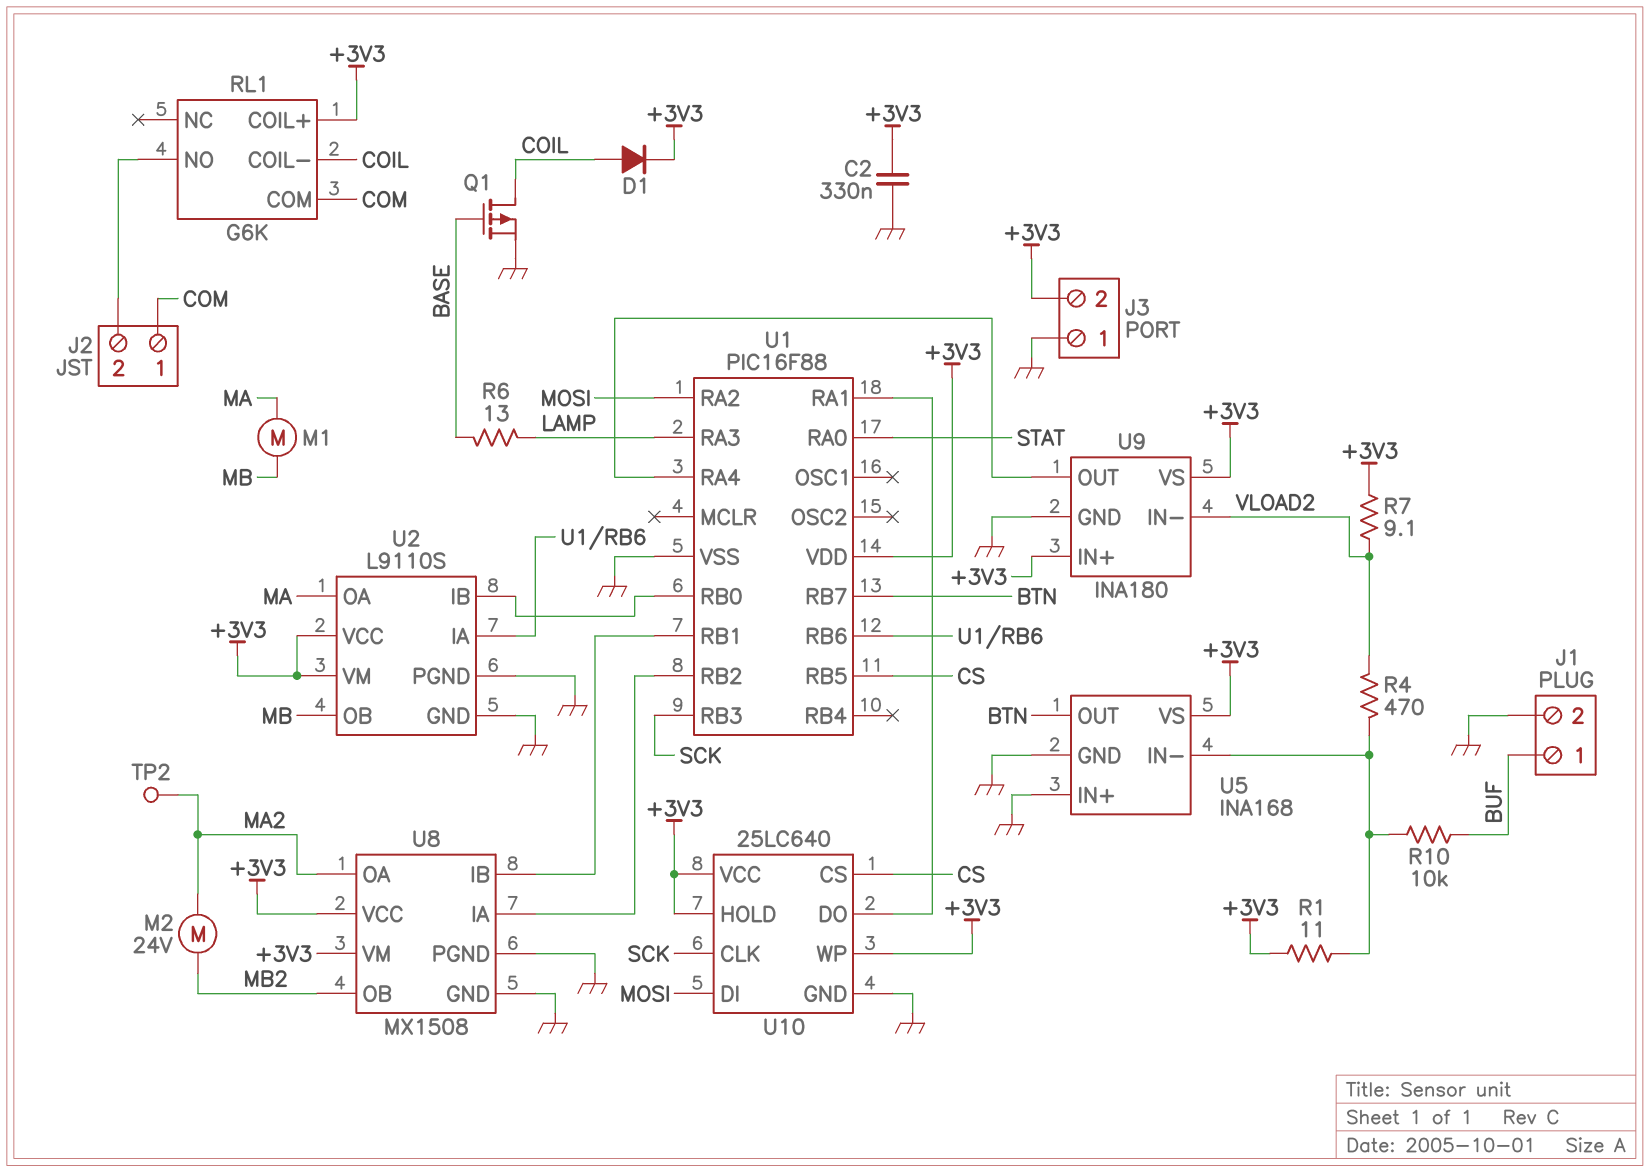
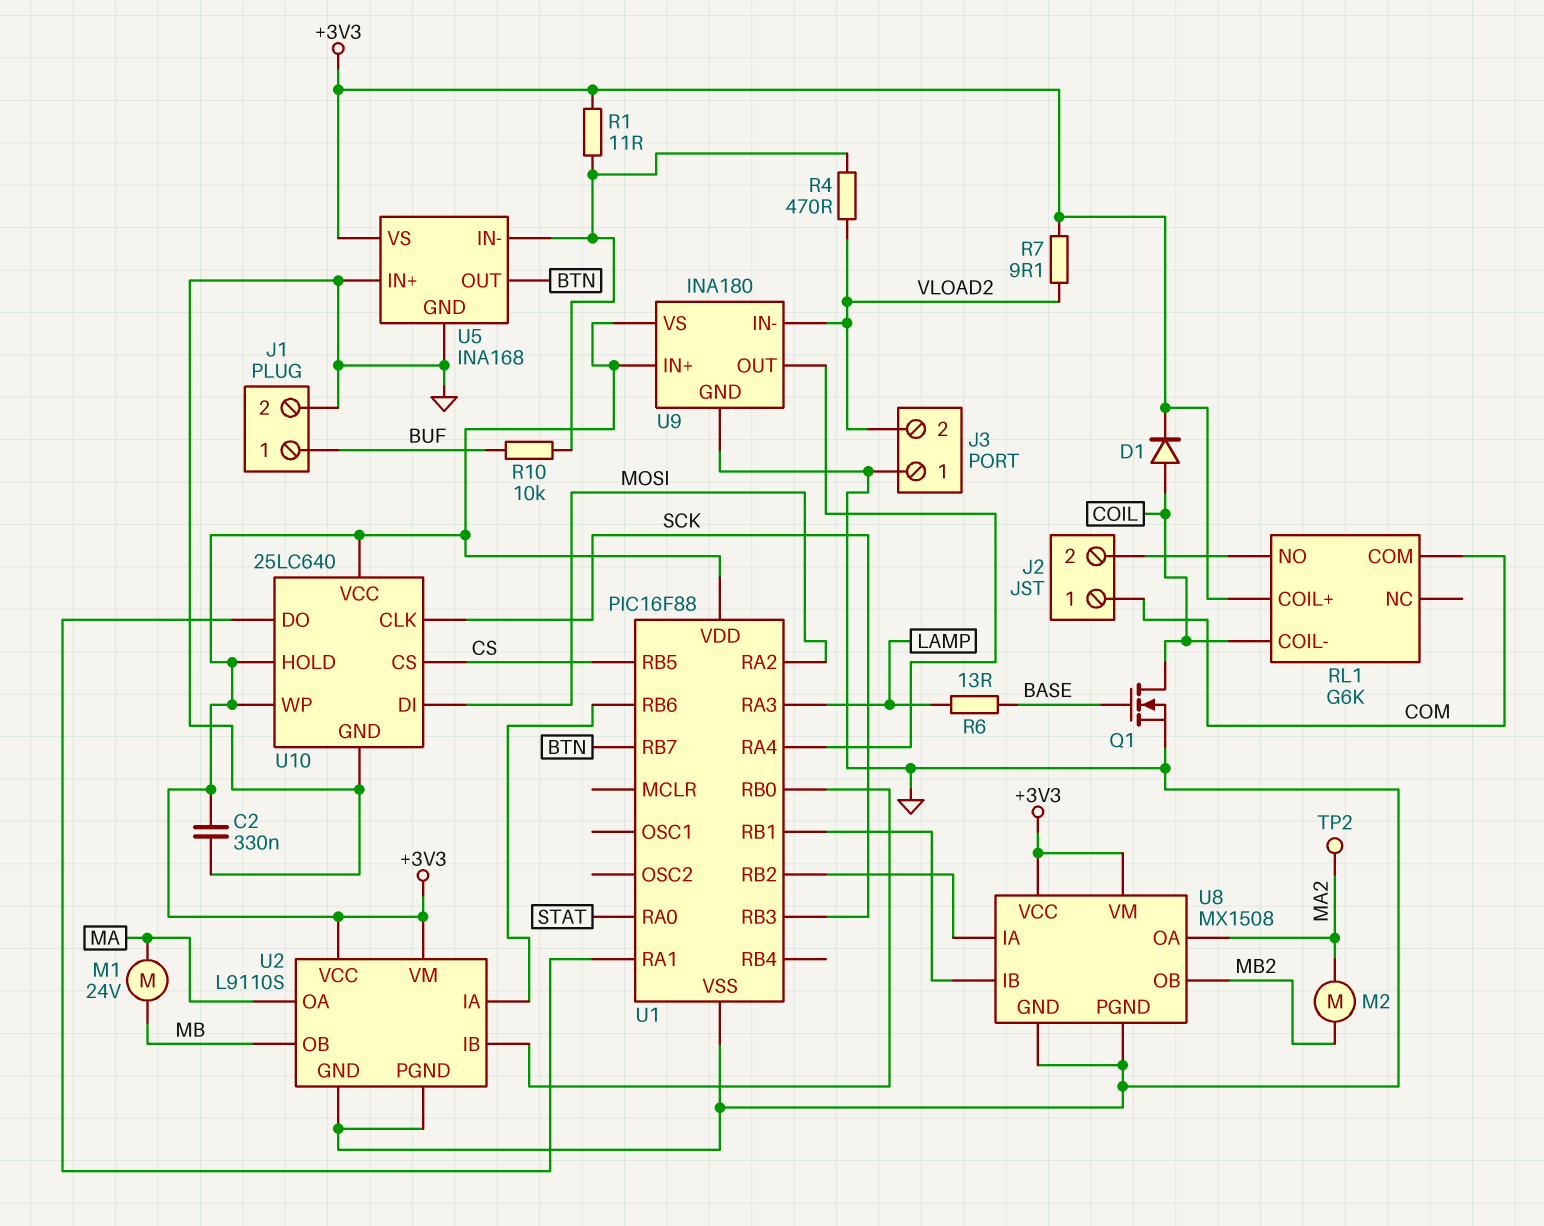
J3 pin 2: +3V3 -> VLOAD2
M1: motor (MA, MB) -> motor 24V (MA, MB)
M2: motor 24V (MA2, MB2) -> motor (MA2, MB2)
Q1: PMOS (G BASE, D COIL, S GND) -> NMOS (G BASE, D COIL, S GND)

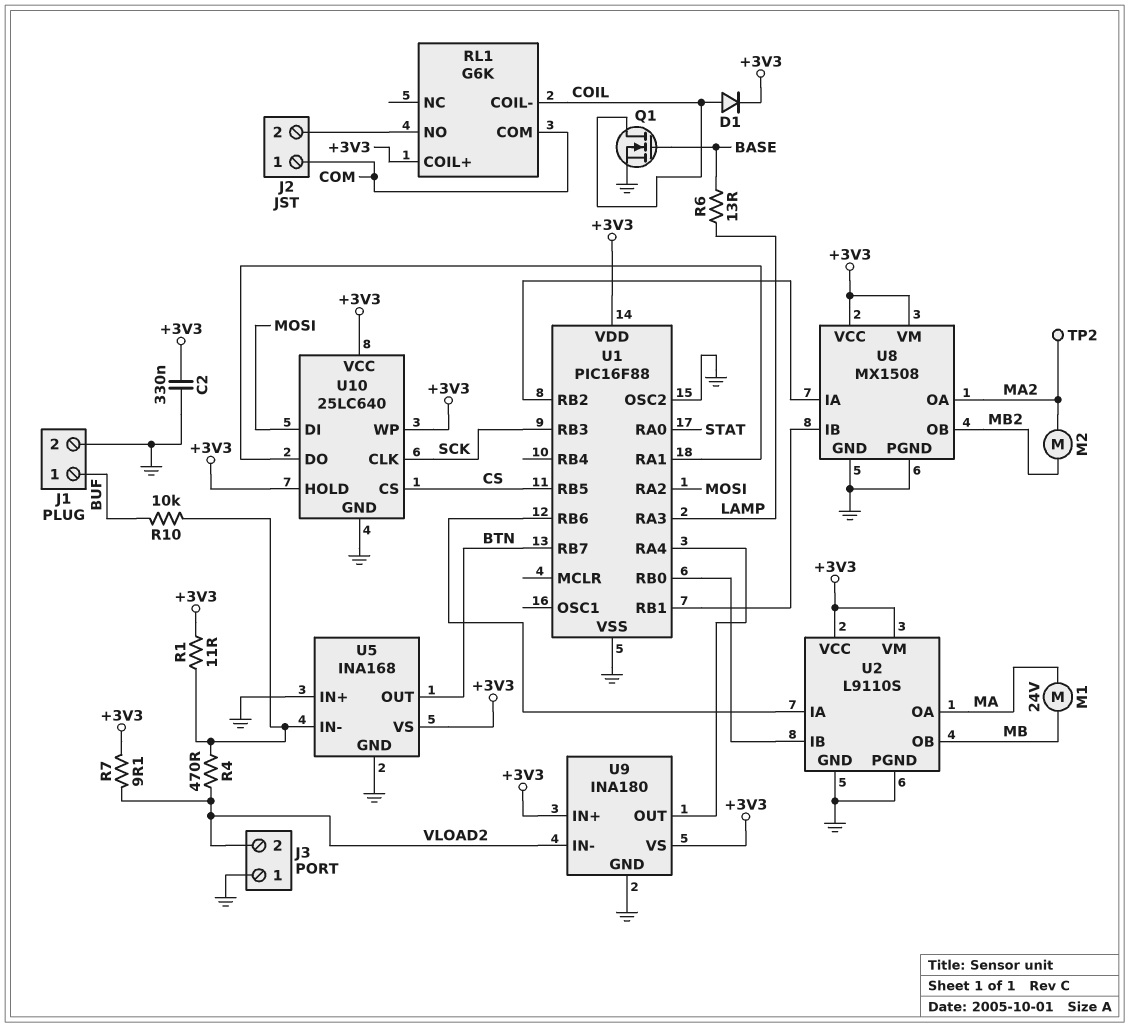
U1 pin OSC2: none -> GND

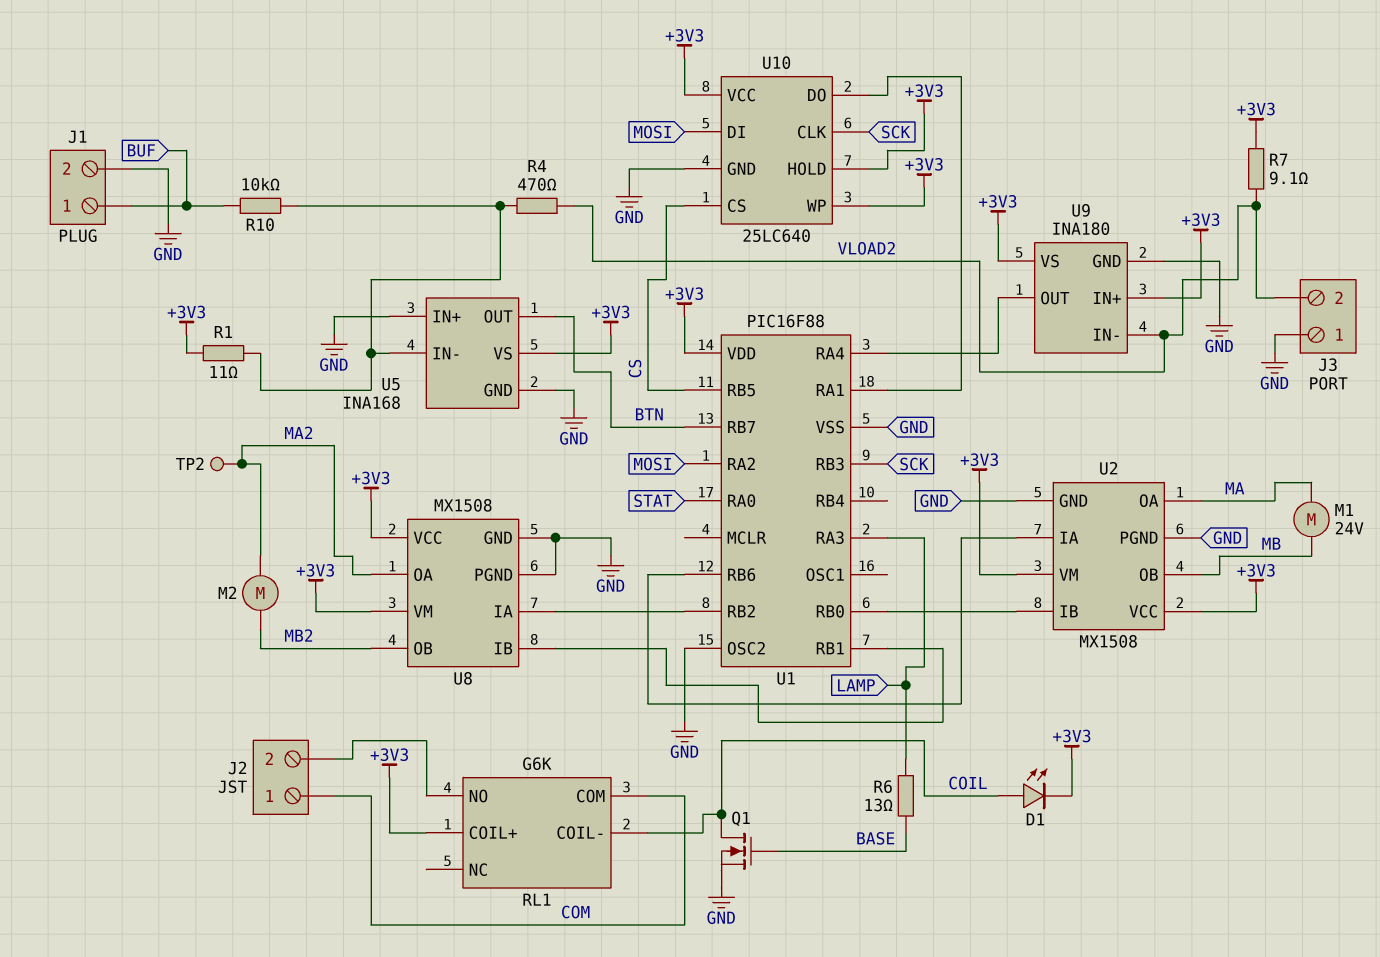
C2: 330nF (+3V3, GND) -> none
D1: diode (A COIL, K +3V3) -> LED (A COIL, K +3V3)
U2: L9110S -> MX1508

